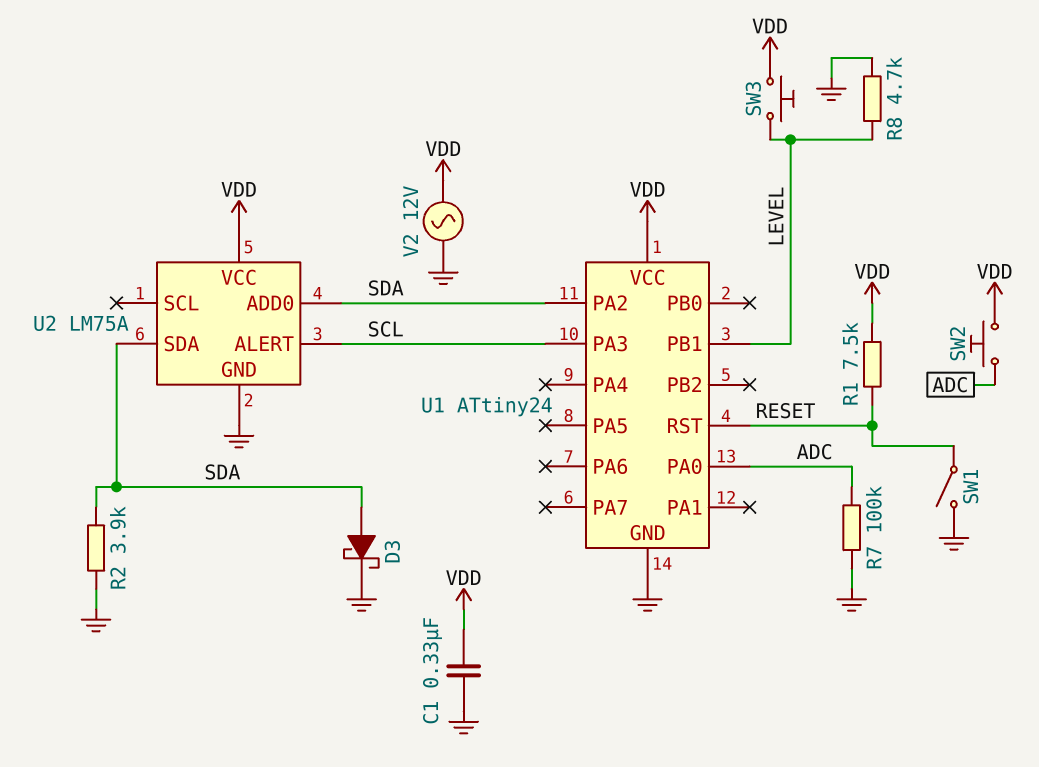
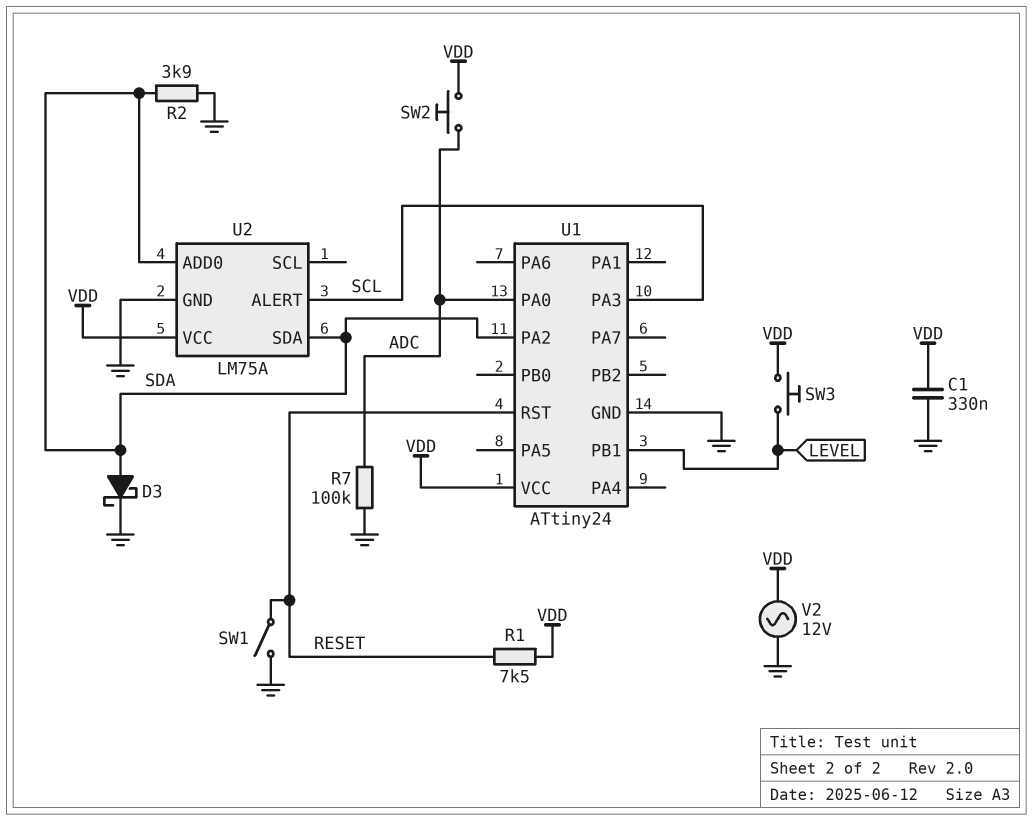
R8: 4.7k (GND, LEVEL) -> none

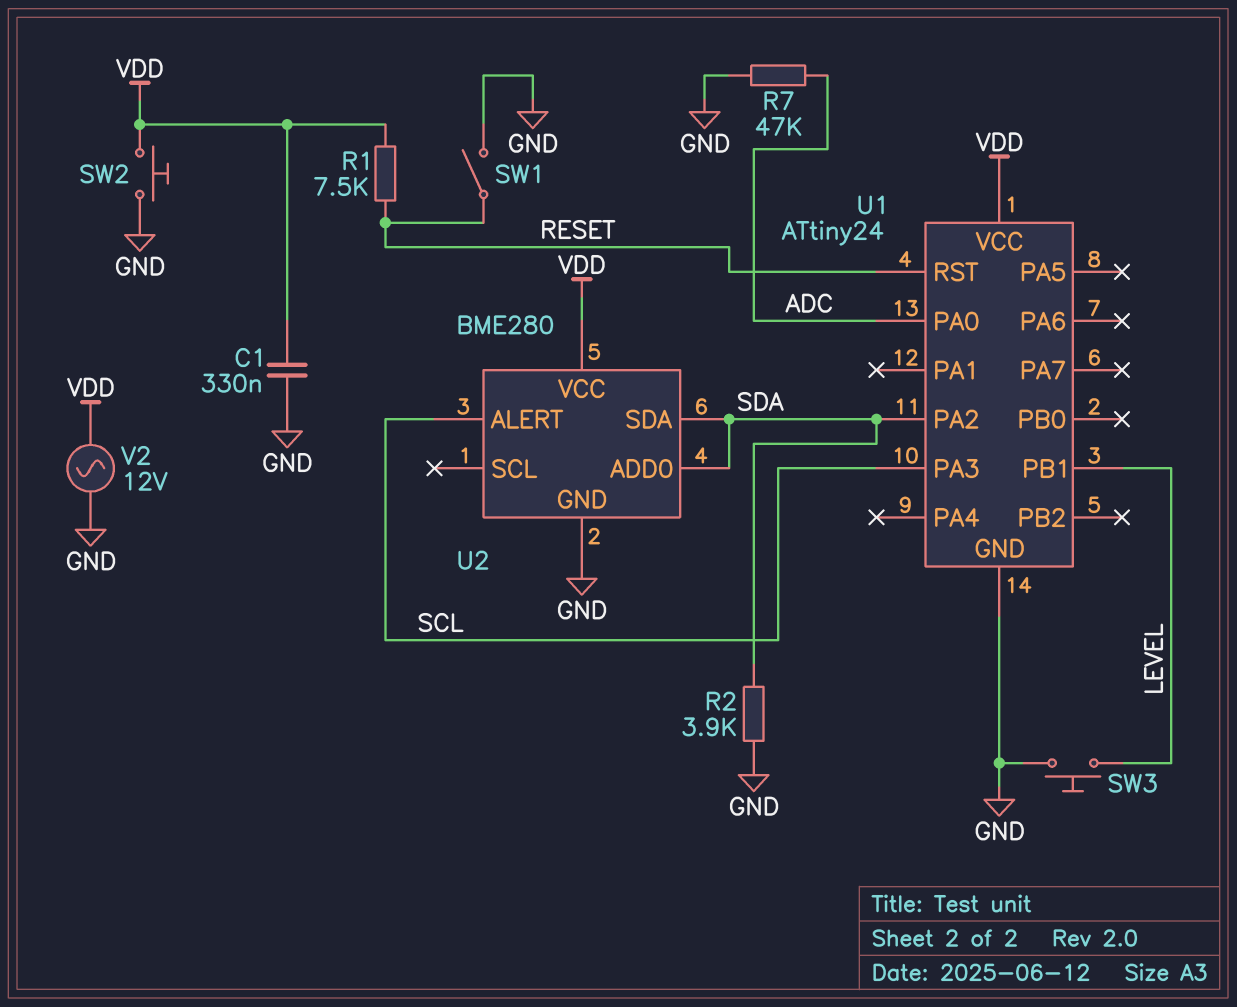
D3: schottky (A SDA, K GND) -> none
R7: 100k (ADC, GND) -> 47k (ADC, GND)
SW2: button (ADC, VDD) -> button (GND, VDD)
SW3: button (LEVEL, VDD) -> button (GND, LEVEL)
U2: LM75A -> BME280

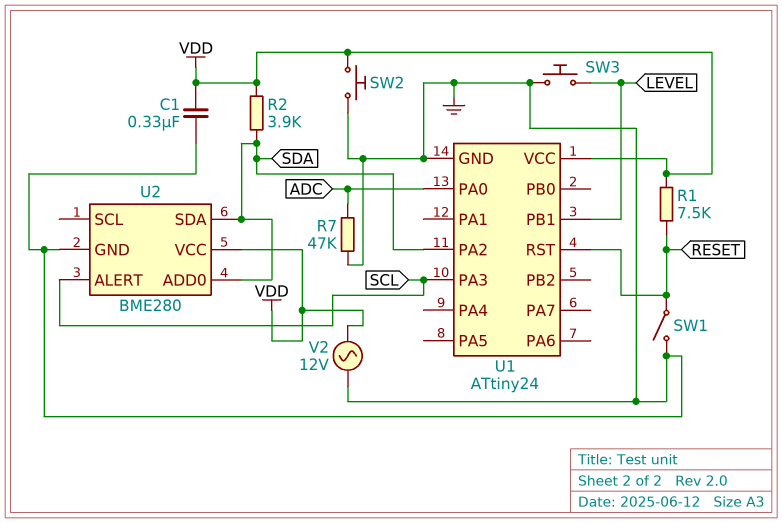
R2: 3.9k (GND, SDA) -> 3.9k (SDA, VDD)

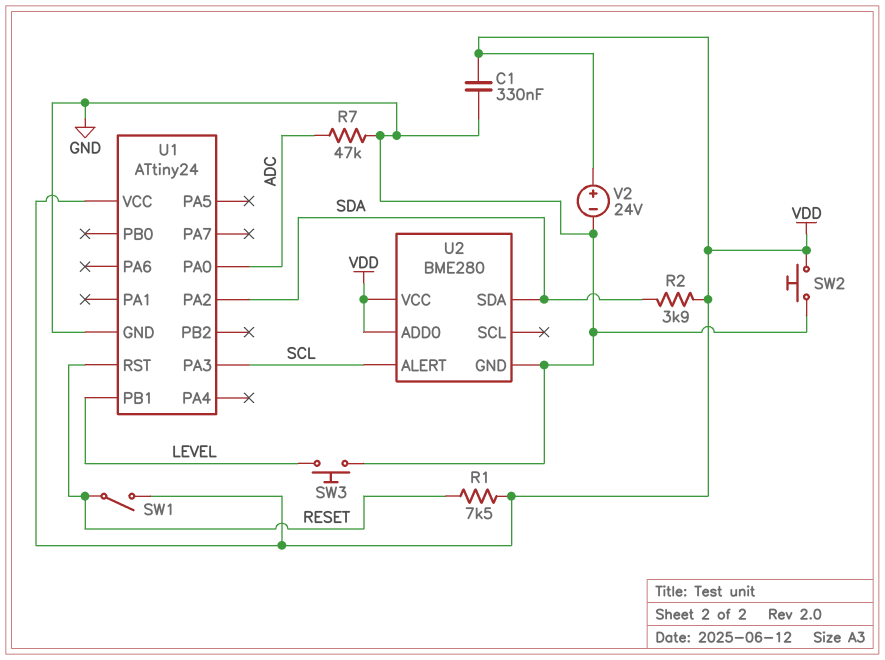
SW1: switch (GND, RESET) -> switch (RESET, VDD)
U2 pin ADD0: SDA -> VDD
V2: AC 12V (GND, VDD) -> 24V (plus VDD, minus GND)

